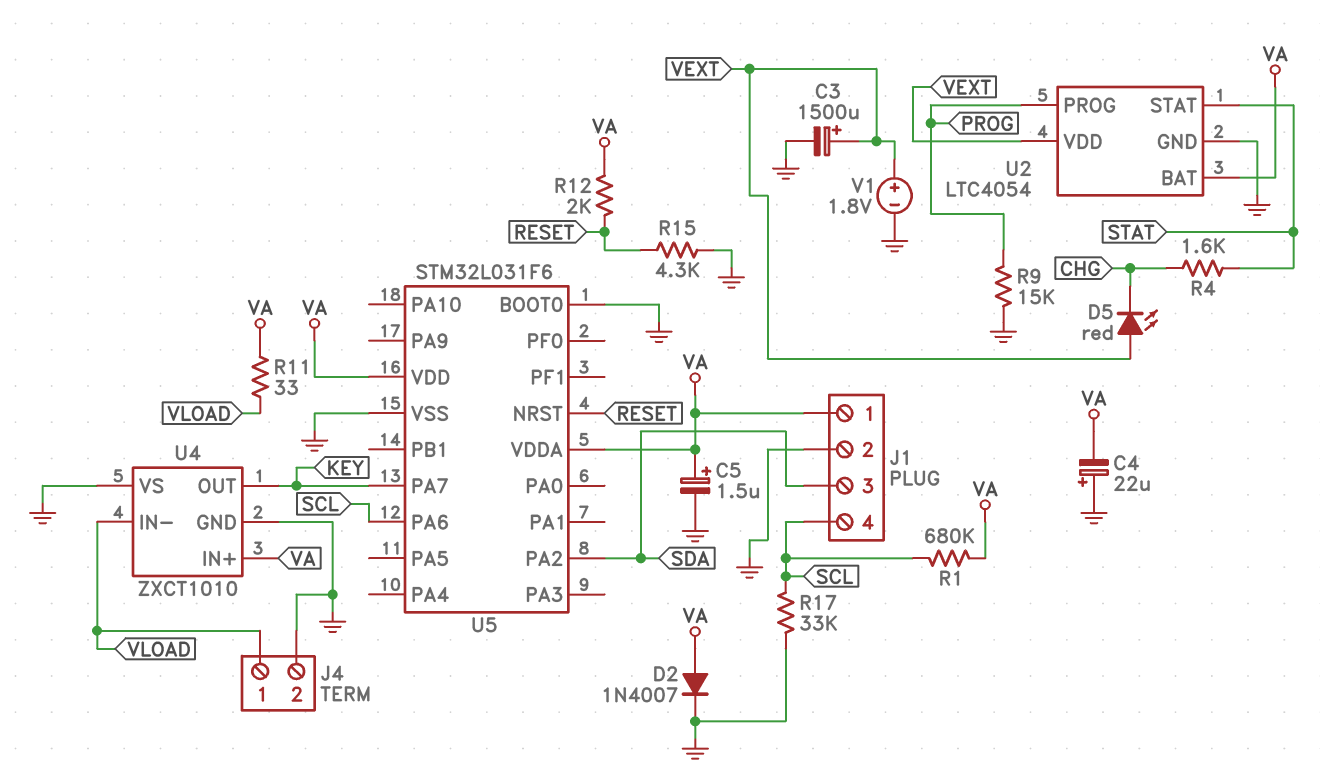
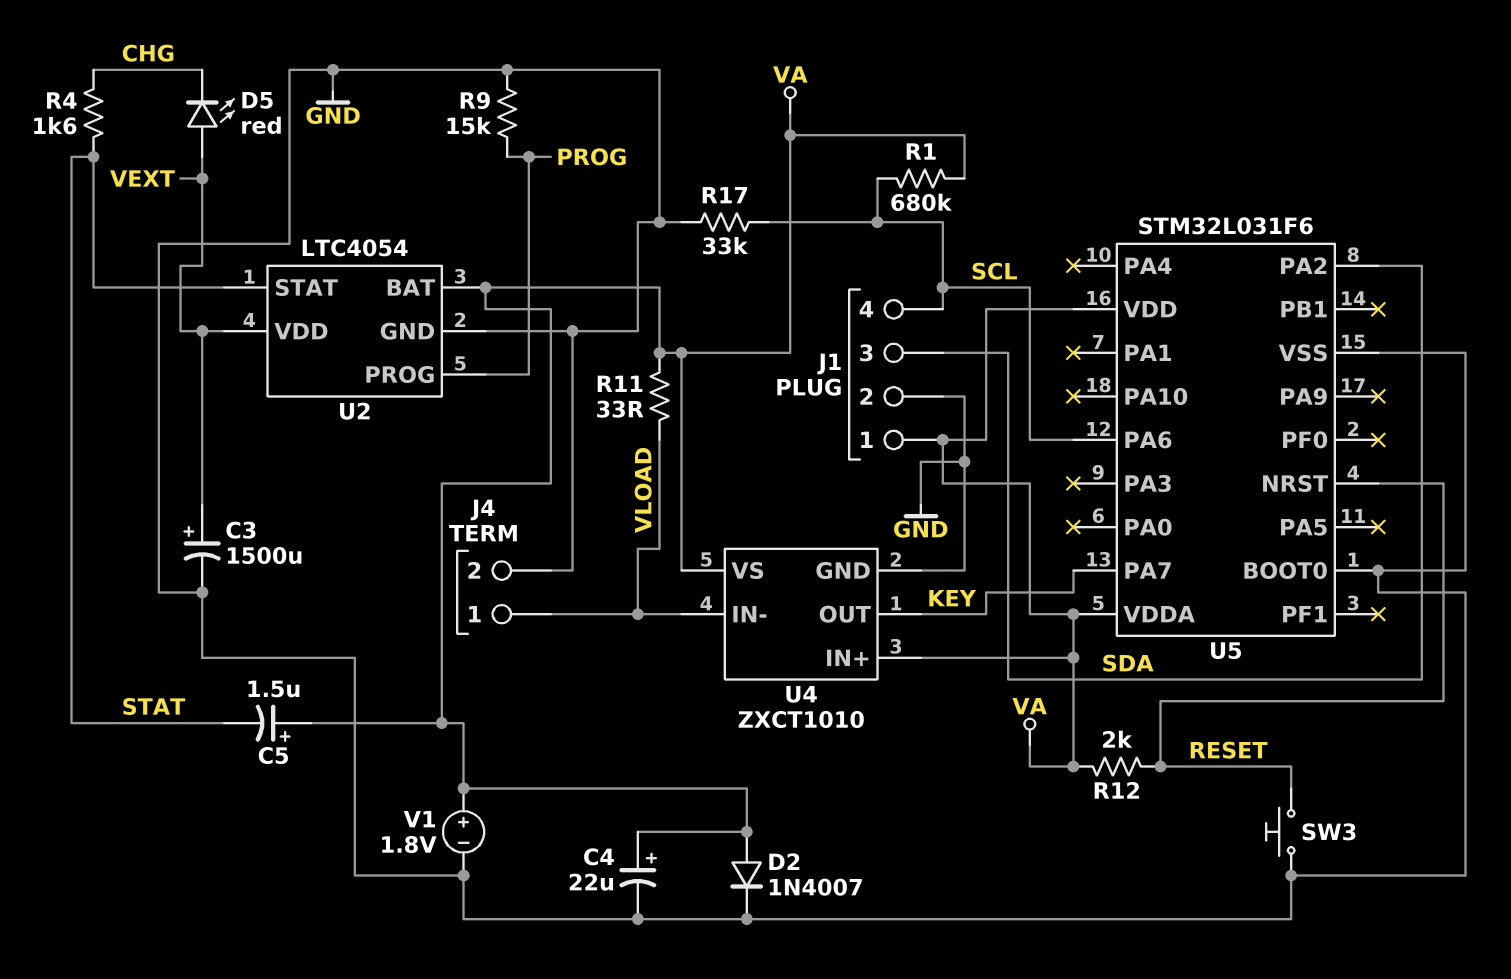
C4: 22uF (plus GND, minus VA) -> 22uF (plus VA, minus GND)
C5: 1.5uF (plus VA, minus GND) -> 1.5uF (plus VA, minus STAT)
R15: 4.3k (GND, RESET) -> none
SW3: none -> button (GND, RESET)
U4 pin VS: GND -> VA
V1: 1.8V (plus VEXT, minus GND) -> 1.8V (plus VA, minus GND)

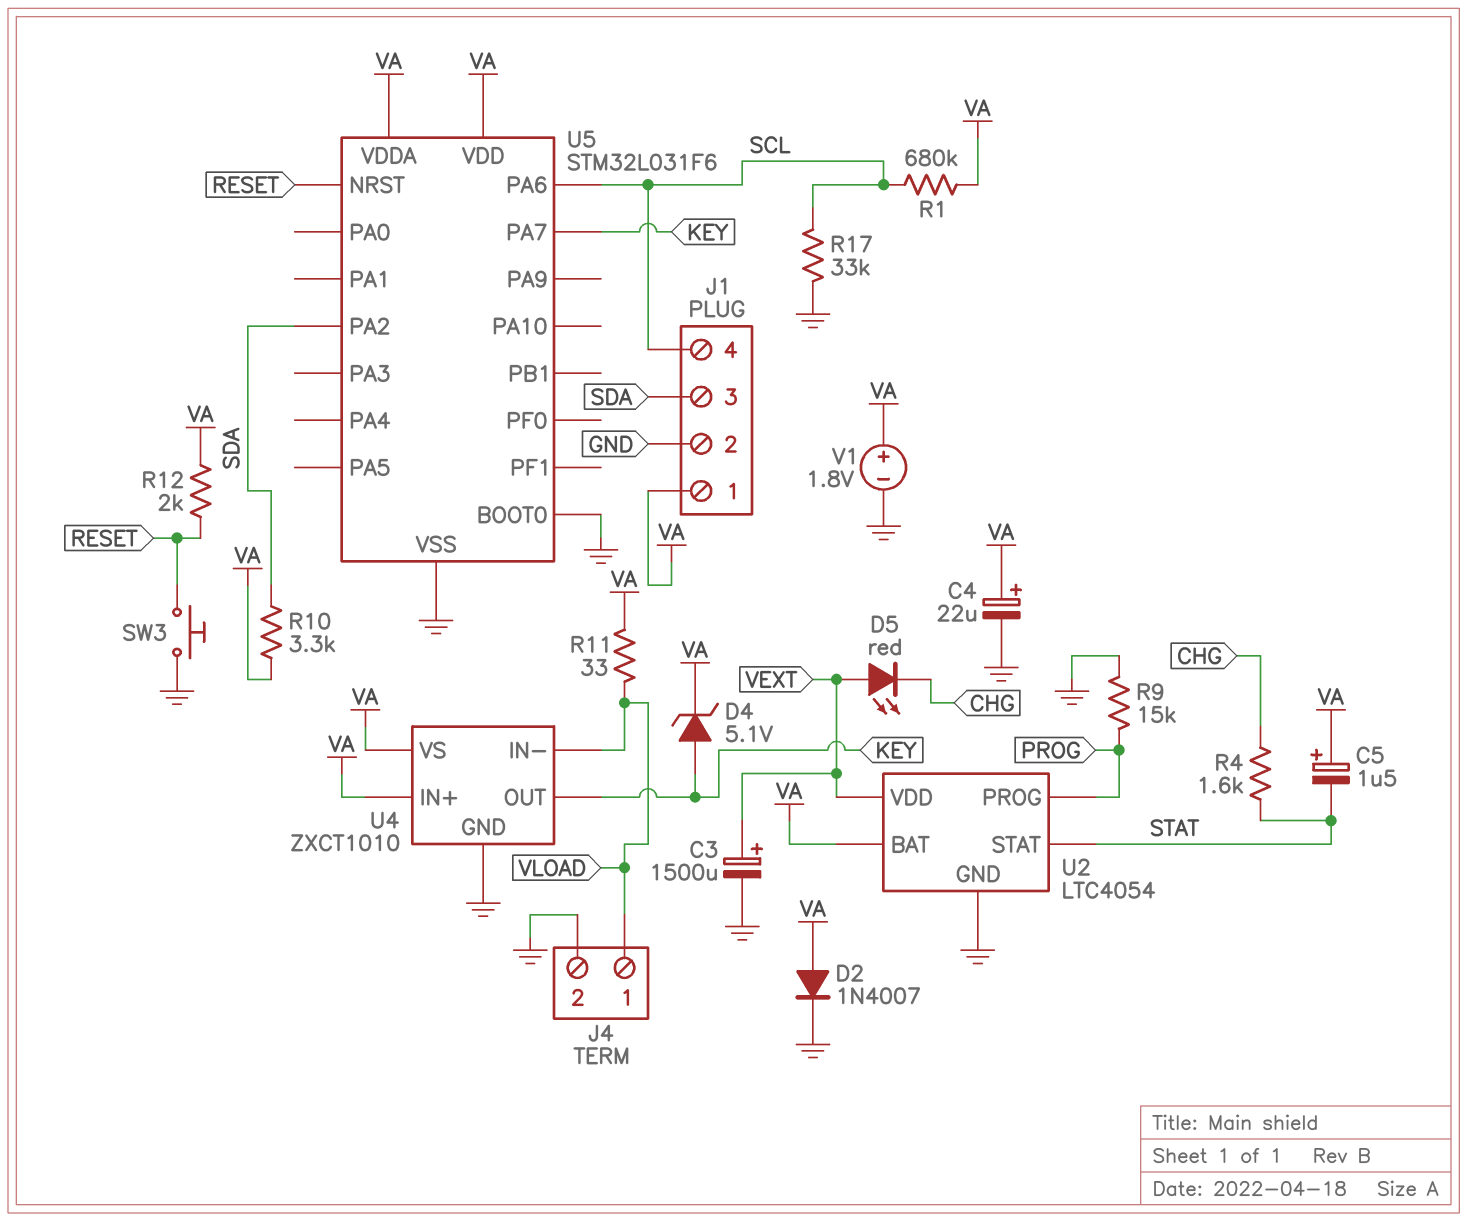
D4: none -> zener 5.1V (A KEY, K VA)
R10: none -> 3.3k (SDA, VA)

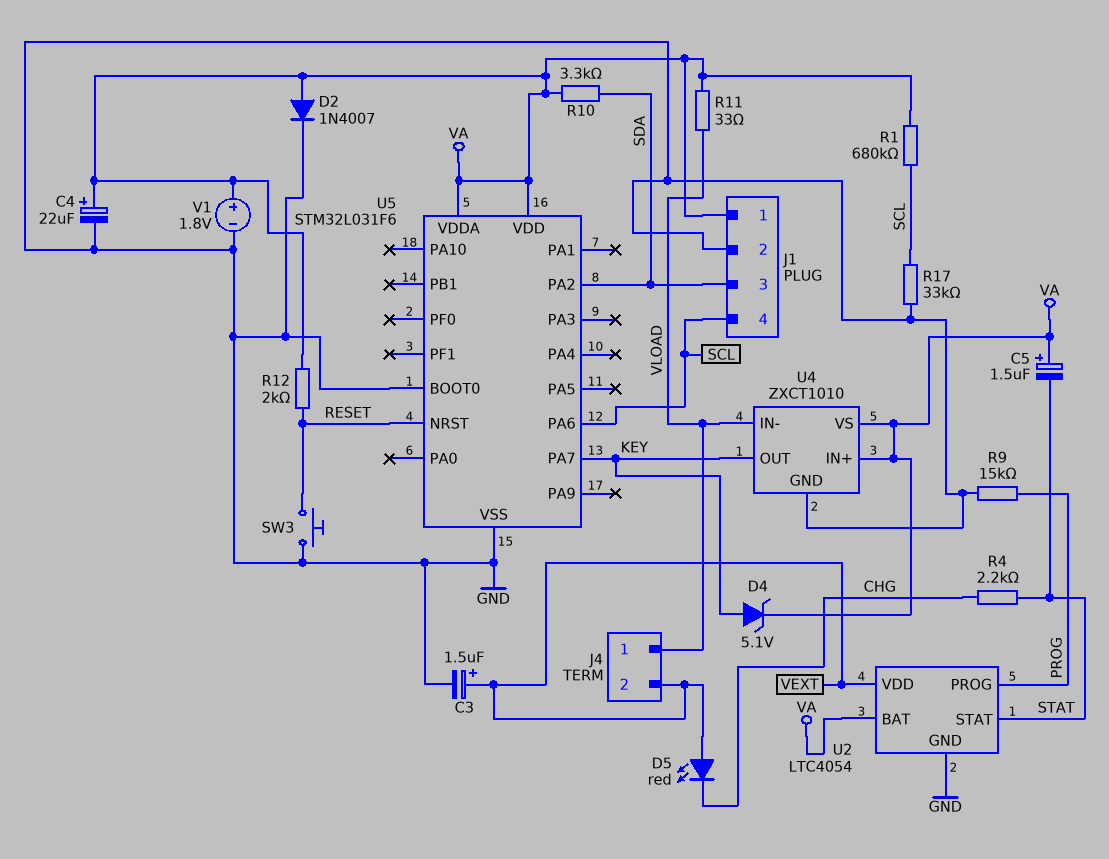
C3: 1500uF (plus VEXT, minus GND) -> 1.5uF (plus VEXT, minus GND)
J4 pin 2: GND -> VEXT
R4: 1.6k (CHG, STAT) -> 2.2k (CHG, STAT)

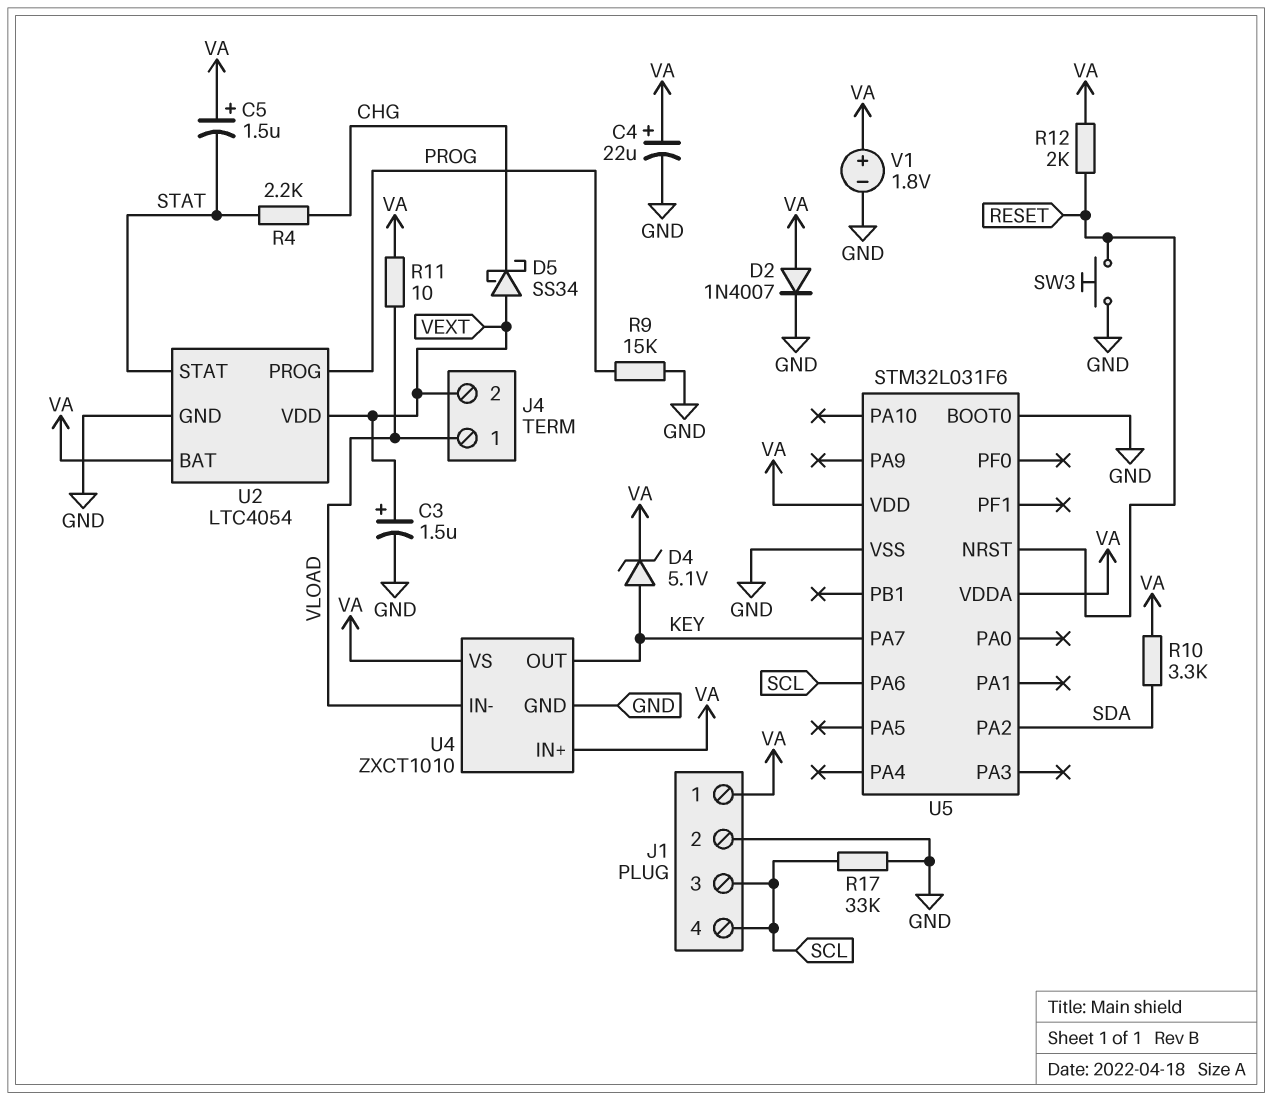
D5: LED red (A VEXT, K CHG) -> schottky SS34 (A VEXT, K CHG)
J1 pin 3: SDA -> SCL
R1: 680k (SCL, VA) -> none
R11: 33 (VA, VLOAD) -> 10 (VA, VLOAD)

